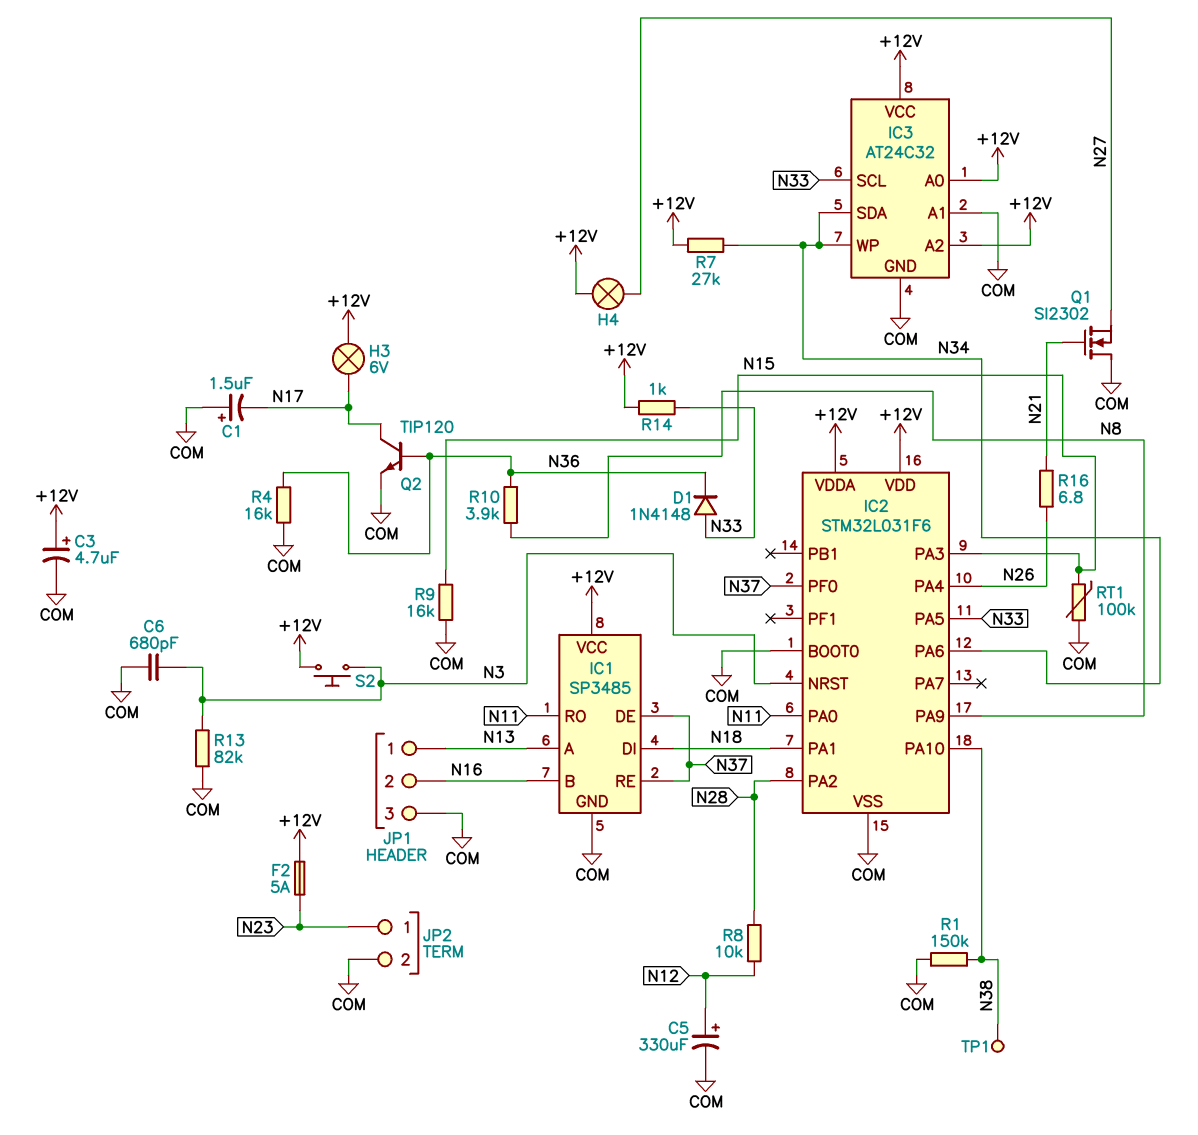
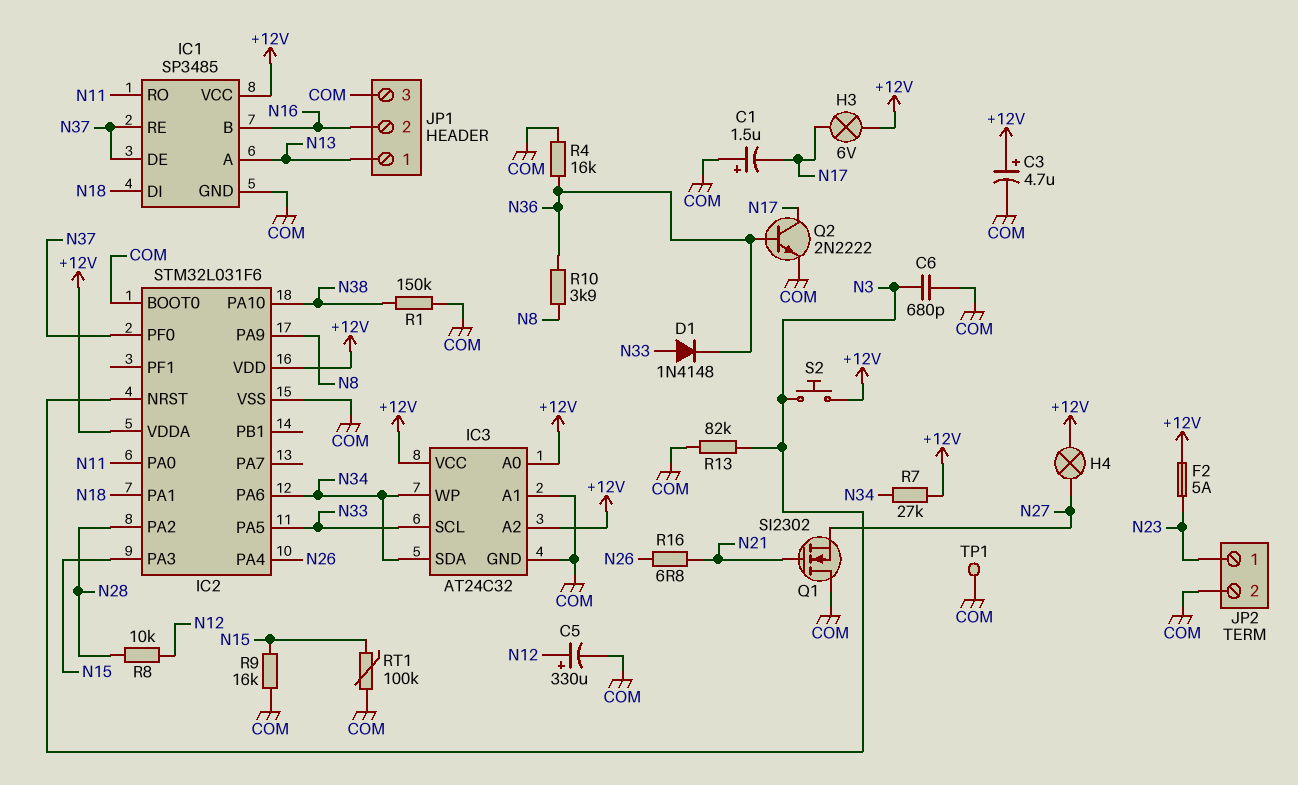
Q2: NPN TIP120 (B N36, C N17, E COM) -> NPN 2N2222 (B N36, C N17, E COM)
R14: 1k (+12V, N33) -> none
TP1: test point (N38) -> test point (COM)

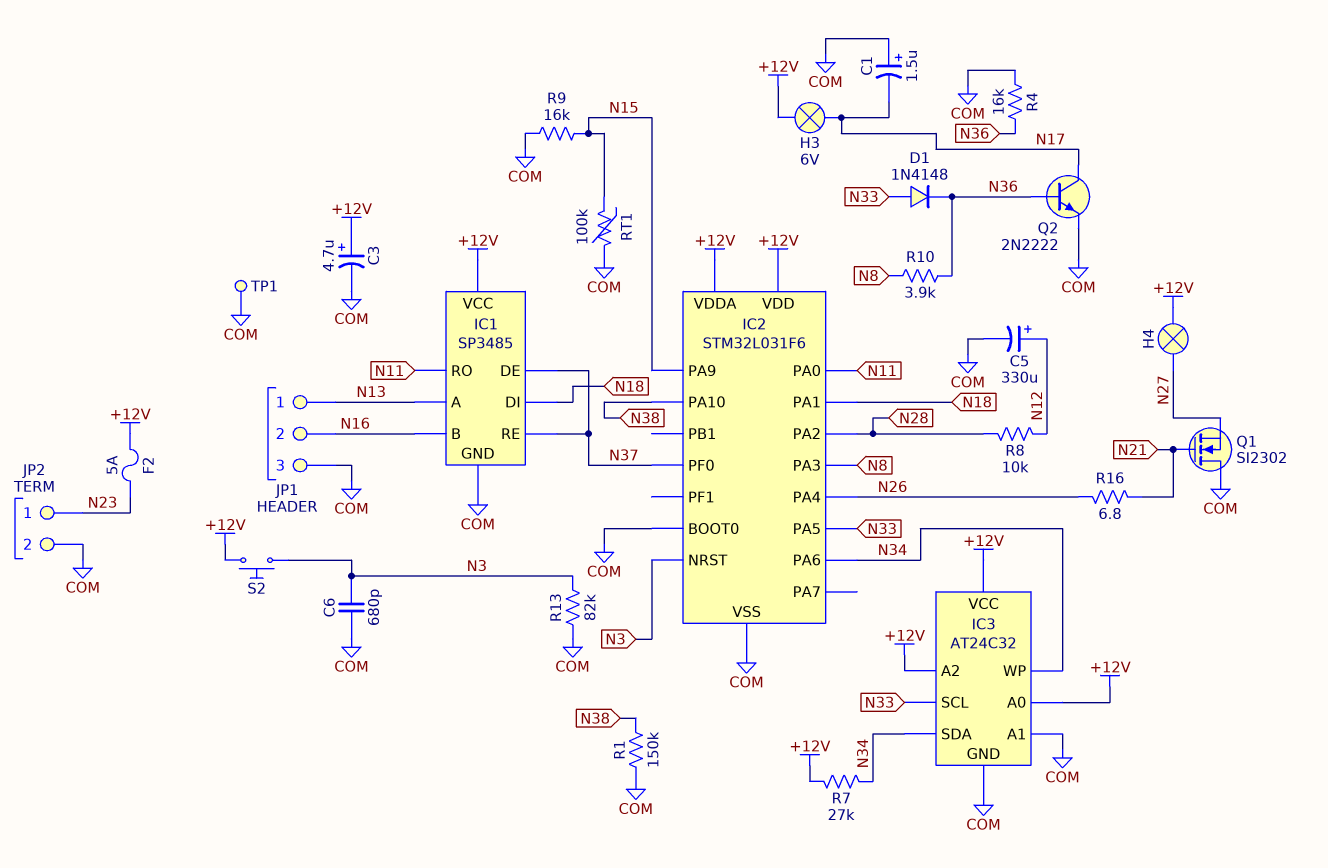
IC2 pin PA3: N15 -> N8
IC2 pin PA9: N8 -> N15

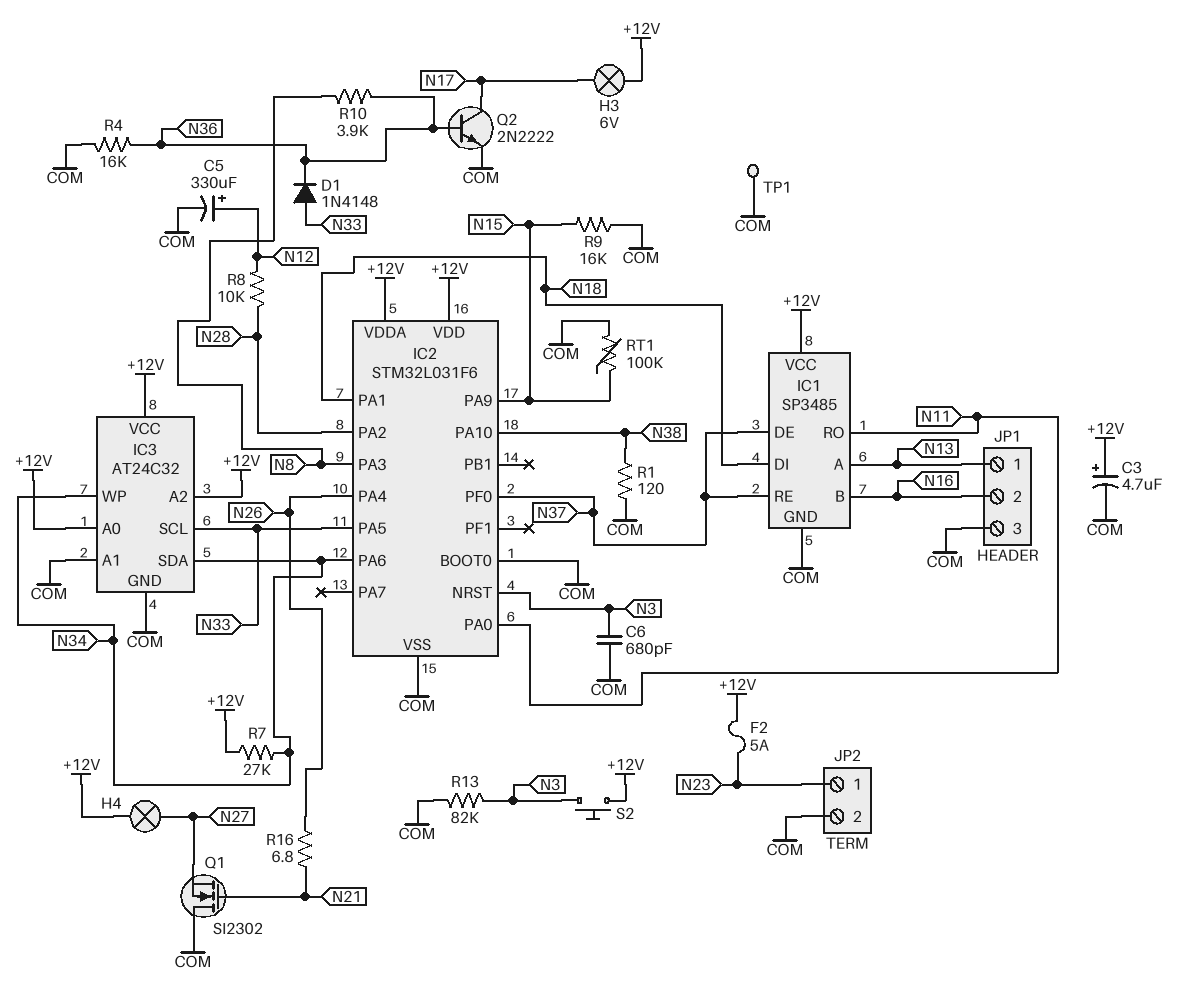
C1: 1.5uF (plus COM, minus N17) -> none
R1: 150k (COM, N38) -> 120 (COM, N38)

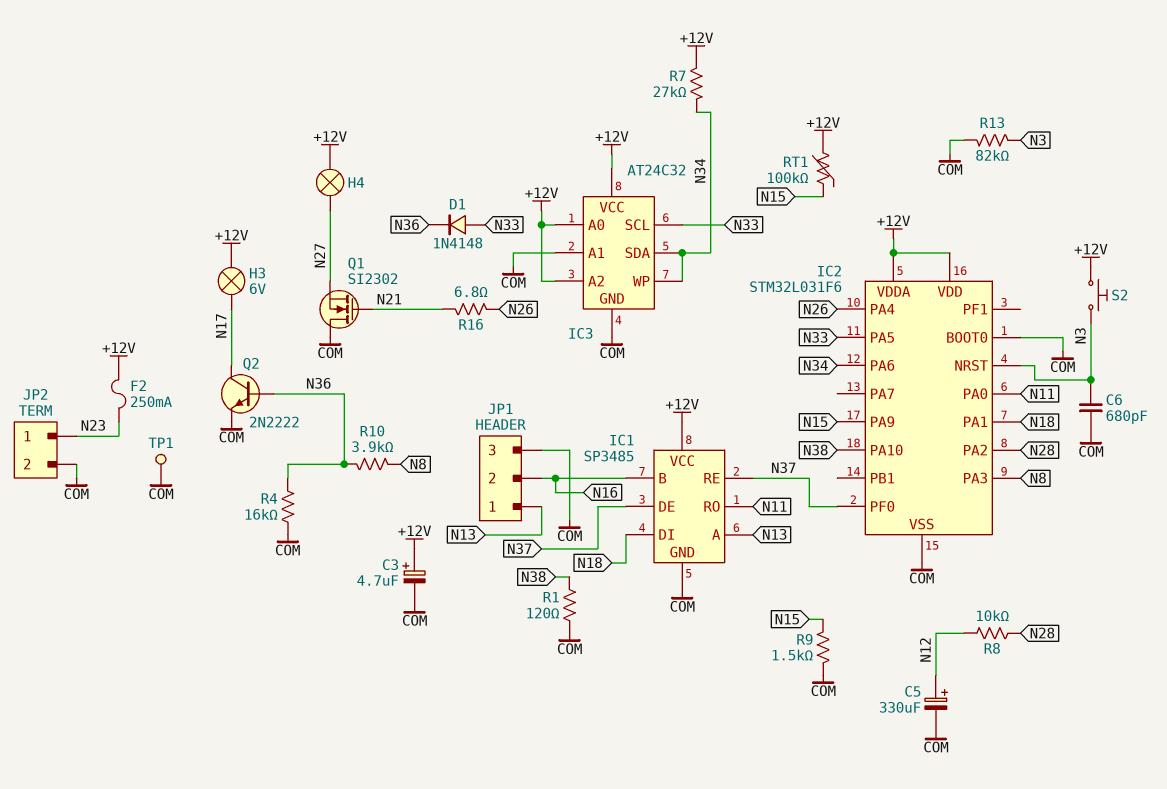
F2: 5A (+12V, N23) -> 250mA (+12V, N23)
R9: 16k (COM, N15) -> 1.5k (COM, N15)
RT1: 100k (COM, N15) -> 100k (+12V, N15)

